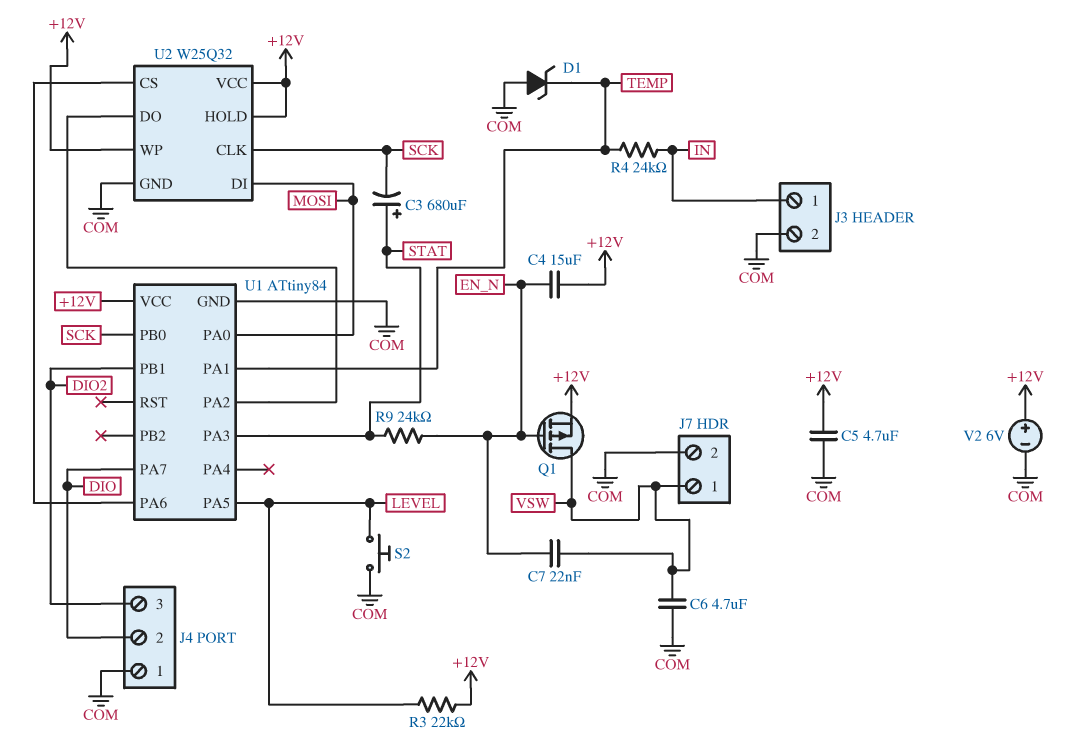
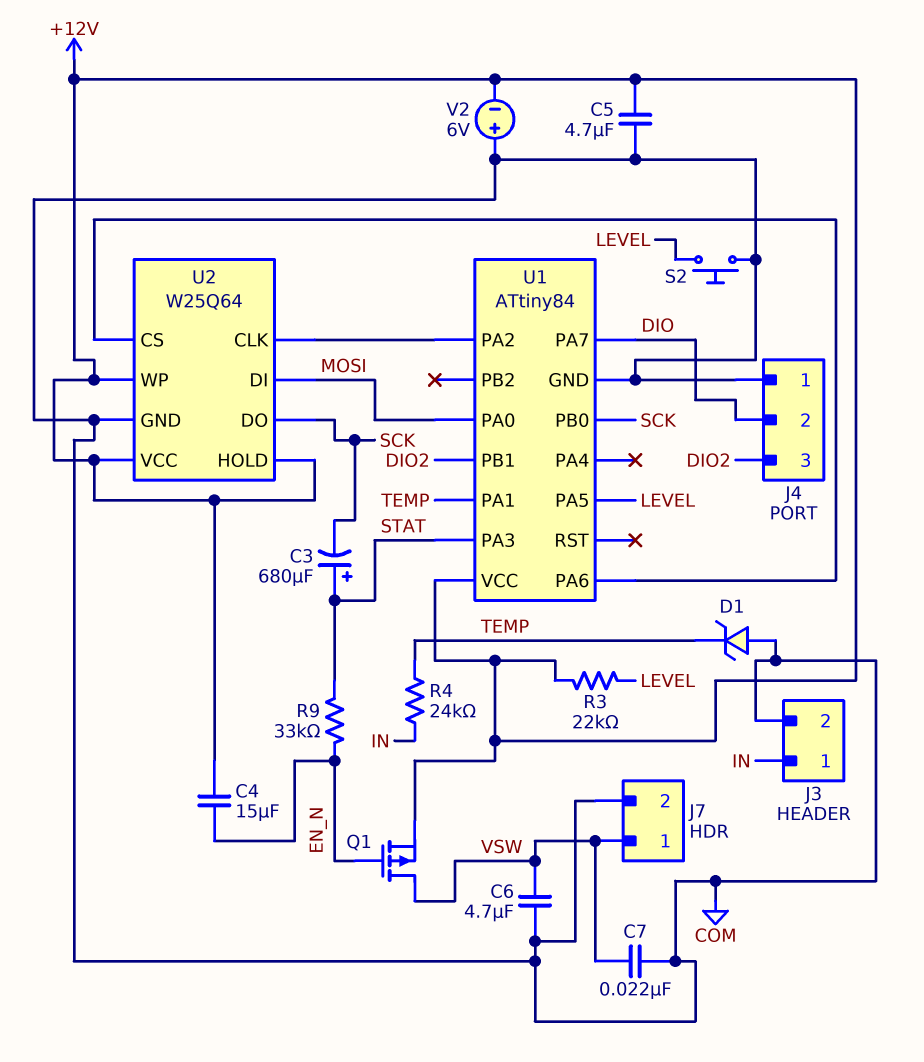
C7: 22nF (EN_N, VSW) -> 22nF (COM, VSW)
R9: 24k (EN_N, STAT) -> 33k (EN_N, STAT)
U2: W25Q32 -> W25Q64
U2 pin CLK: SCK -> U1/PA2
U2 pin DO: U1/PA2 -> SCK
V2: 6V (plus +12V, minus COM) -> 6V (plus COM, minus +12V)

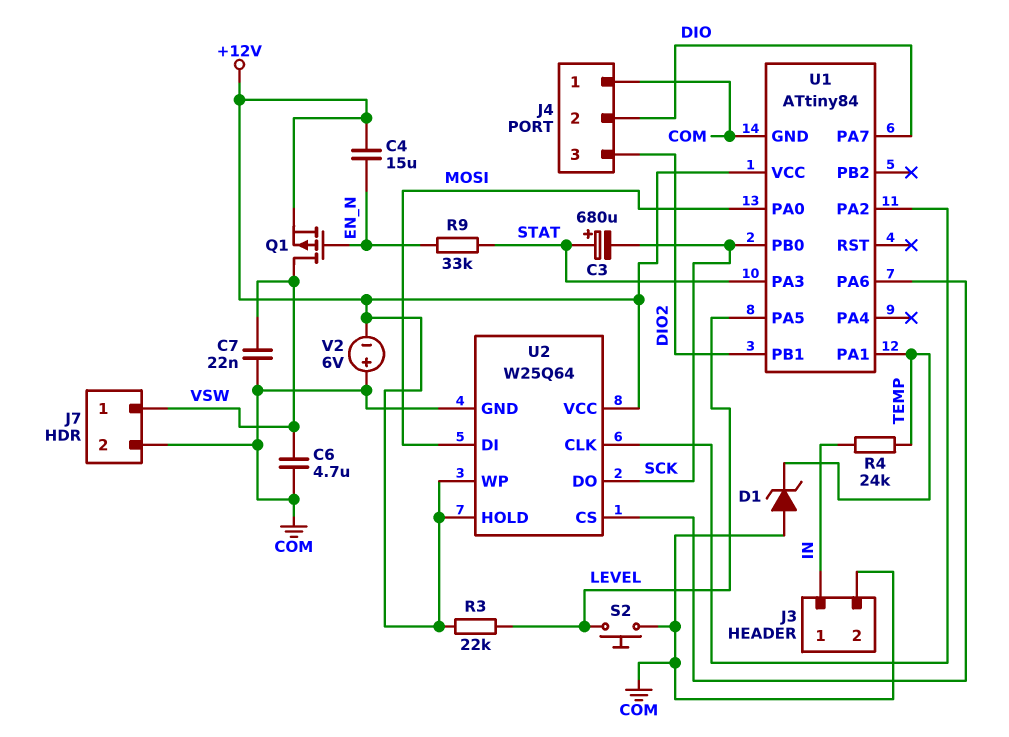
C5: 4.7uF (+12V, COM) -> none

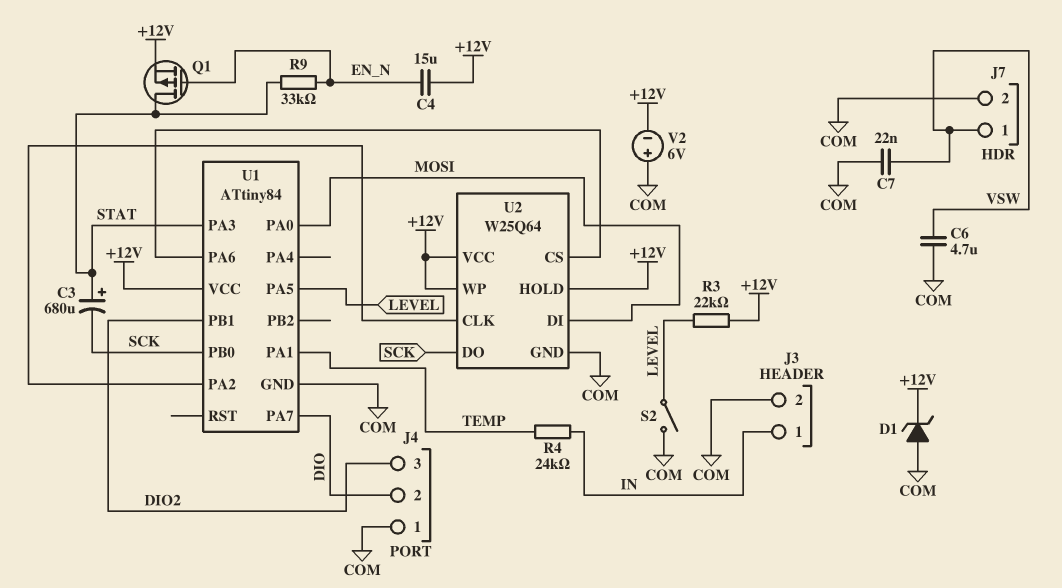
D1: zener (A COM, K TEMP) -> zener (A COM, K +12V)
Q1: PMOS (G EN_N, D VSW, S +12V) -> PMOS (G EN_N, D STAT, S +12V)
S2: button (COM, LEVEL) -> switch (COM, LEVEL)

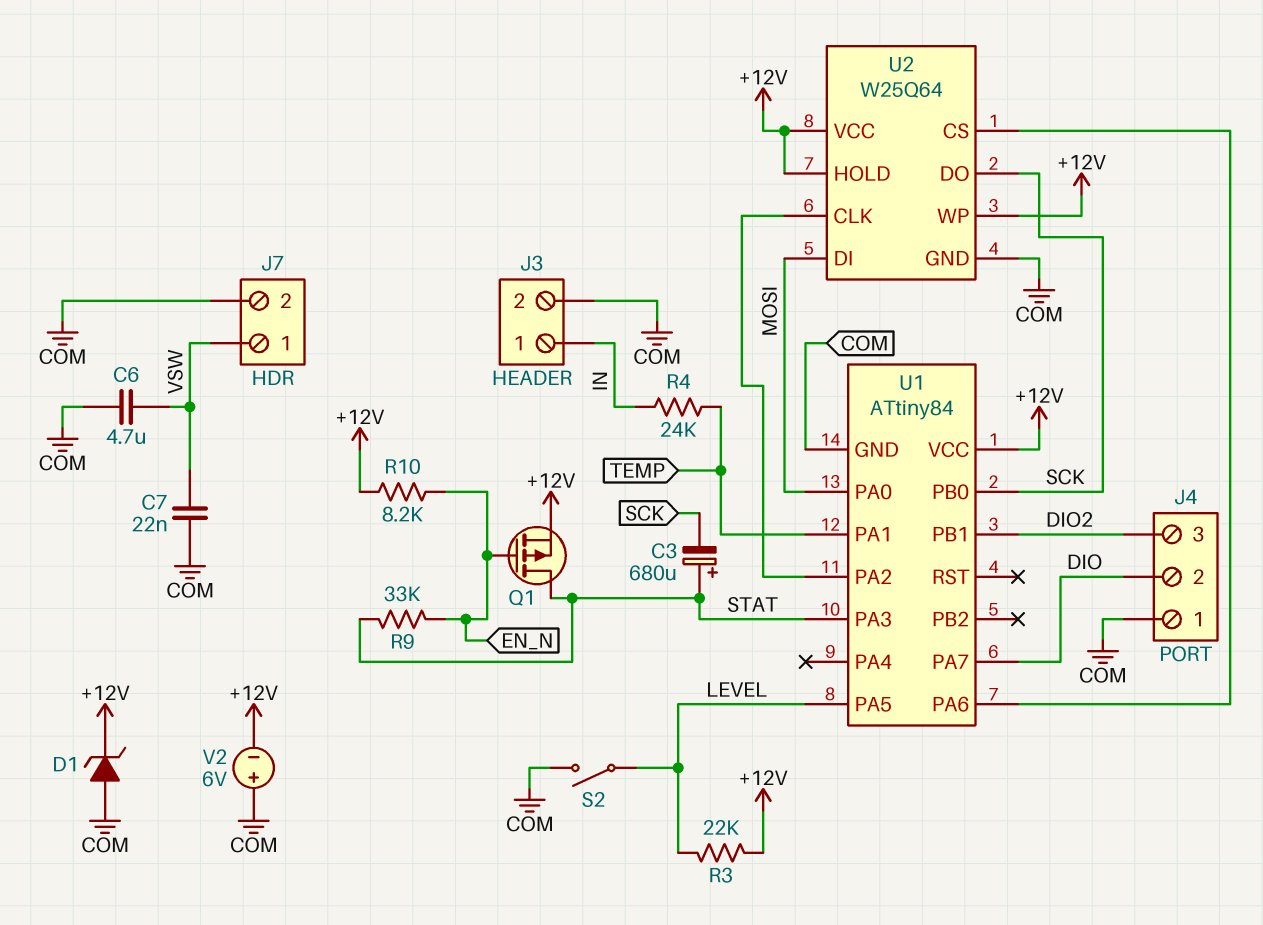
C4: 15uF (+12V, EN_N) -> none
R10: none -> 8.2k (+12V, EN_N)

